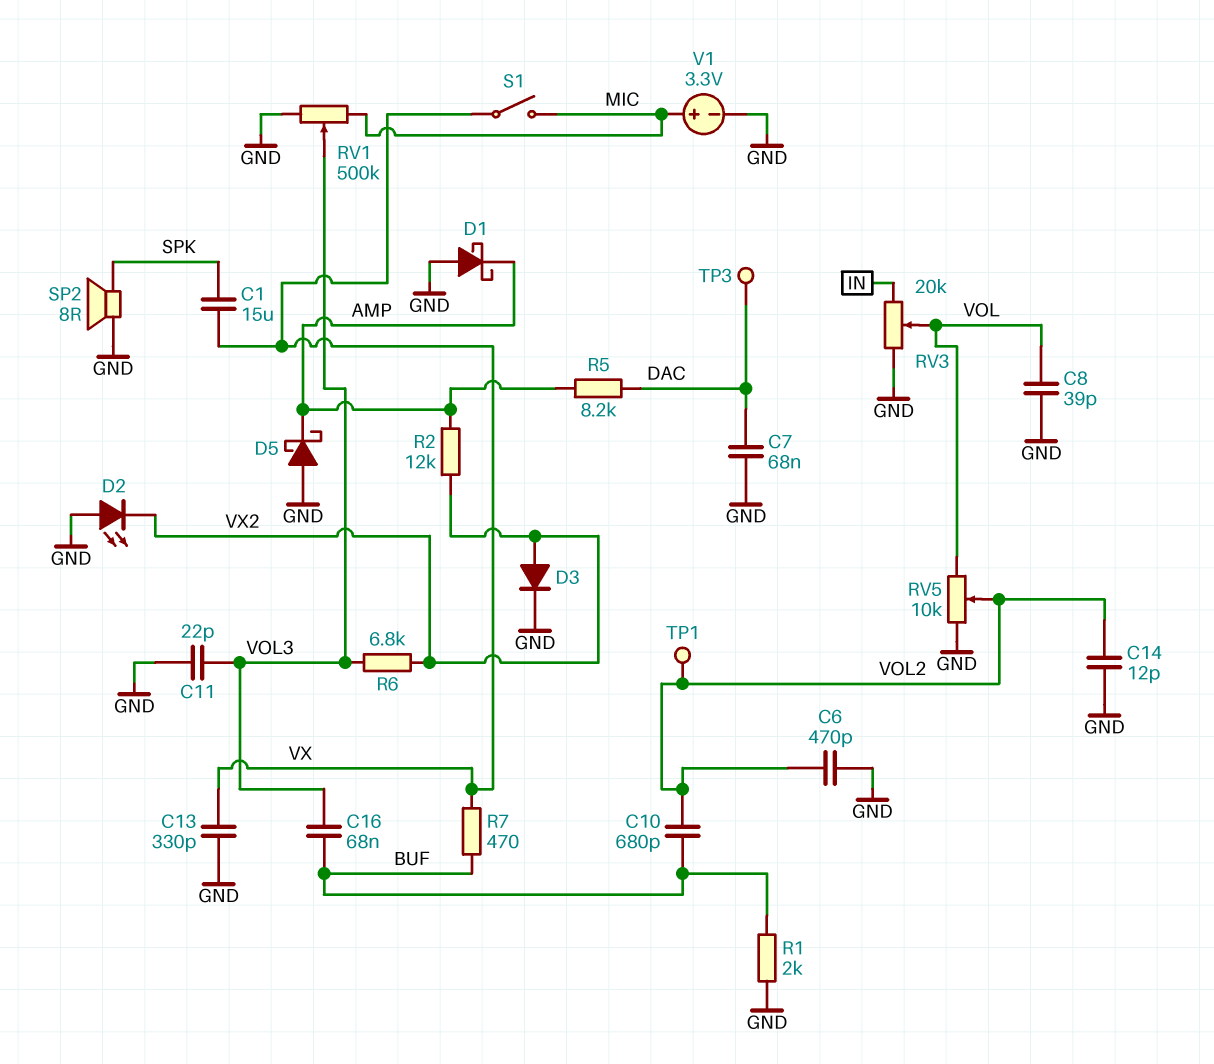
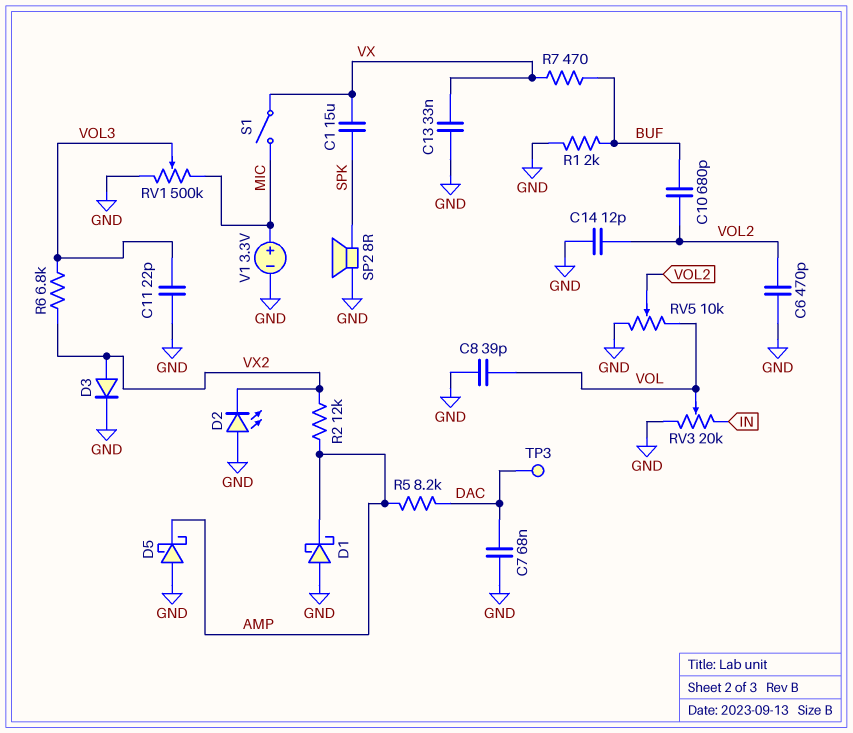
C13: 330pF (GND, VX) -> 33nF (GND, VX)
C16: 68nF (BUF, VOL3) -> none
TP1: test point (VOL2) -> none

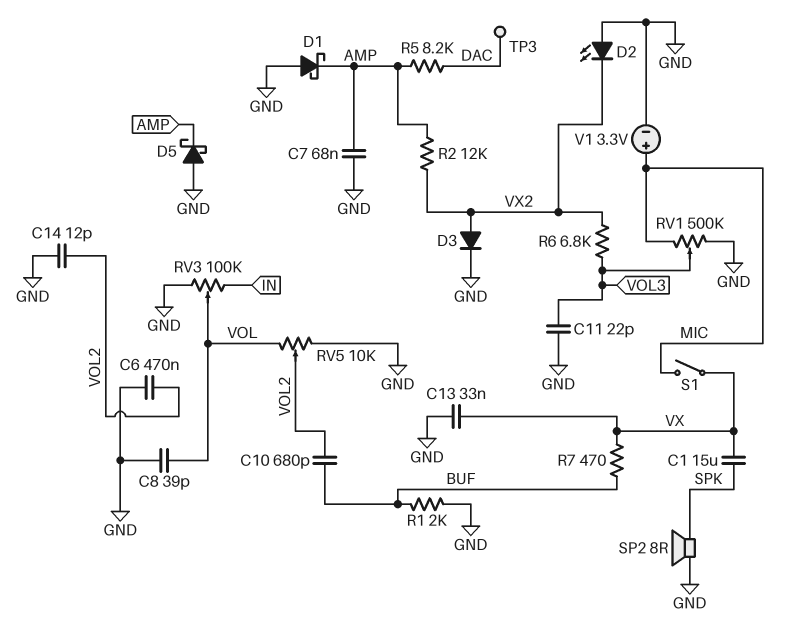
C6: 470pF (GND, VOL2) -> 470nF (GND, VOL2)
C7: 68nF (DAC, GND) -> 68nF (AMP, GND)
RV3: 20k (GND, IN, wiper VOL) -> 100k (GND, IN, wiper VOL)

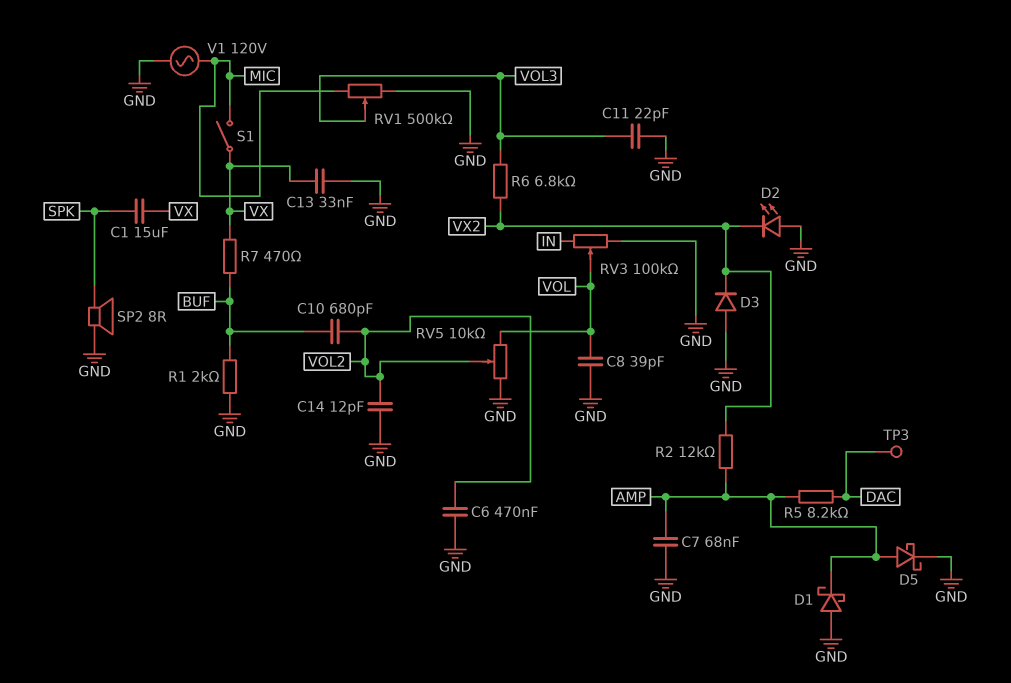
D3: diode (A VX2, K GND) -> diode (A GND, K VX2)
D5: schottky (A GND, K AMP) -> schottky (A AMP, K GND)
V1: 3.3V (plus MIC, minus GND) -> AC 120V (GND, MIC)

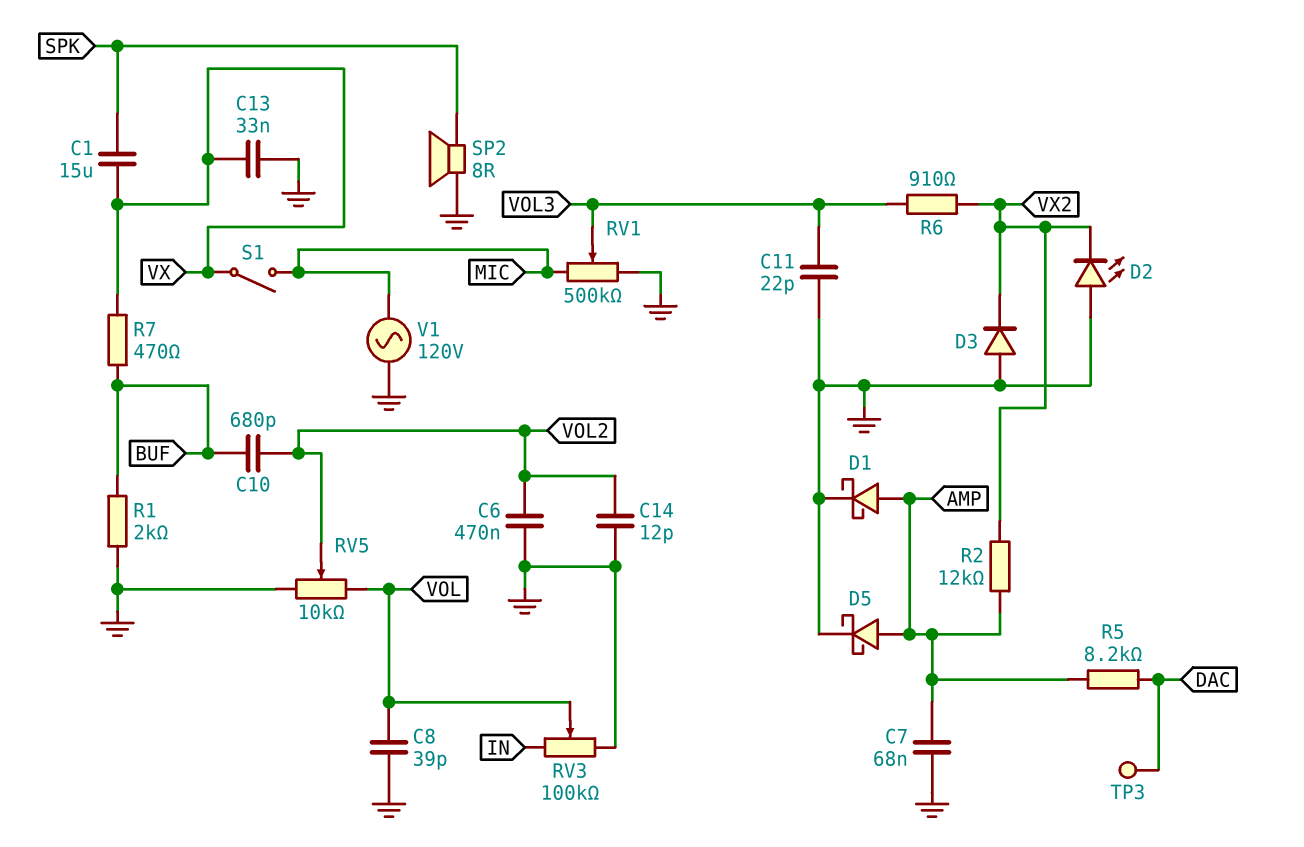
D1: schottky (A GND, K AMP) -> schottky (A AMP, K GND)
R6: 6.8k (VOL3, VX2) -> 910 (VOL3, VX2)

